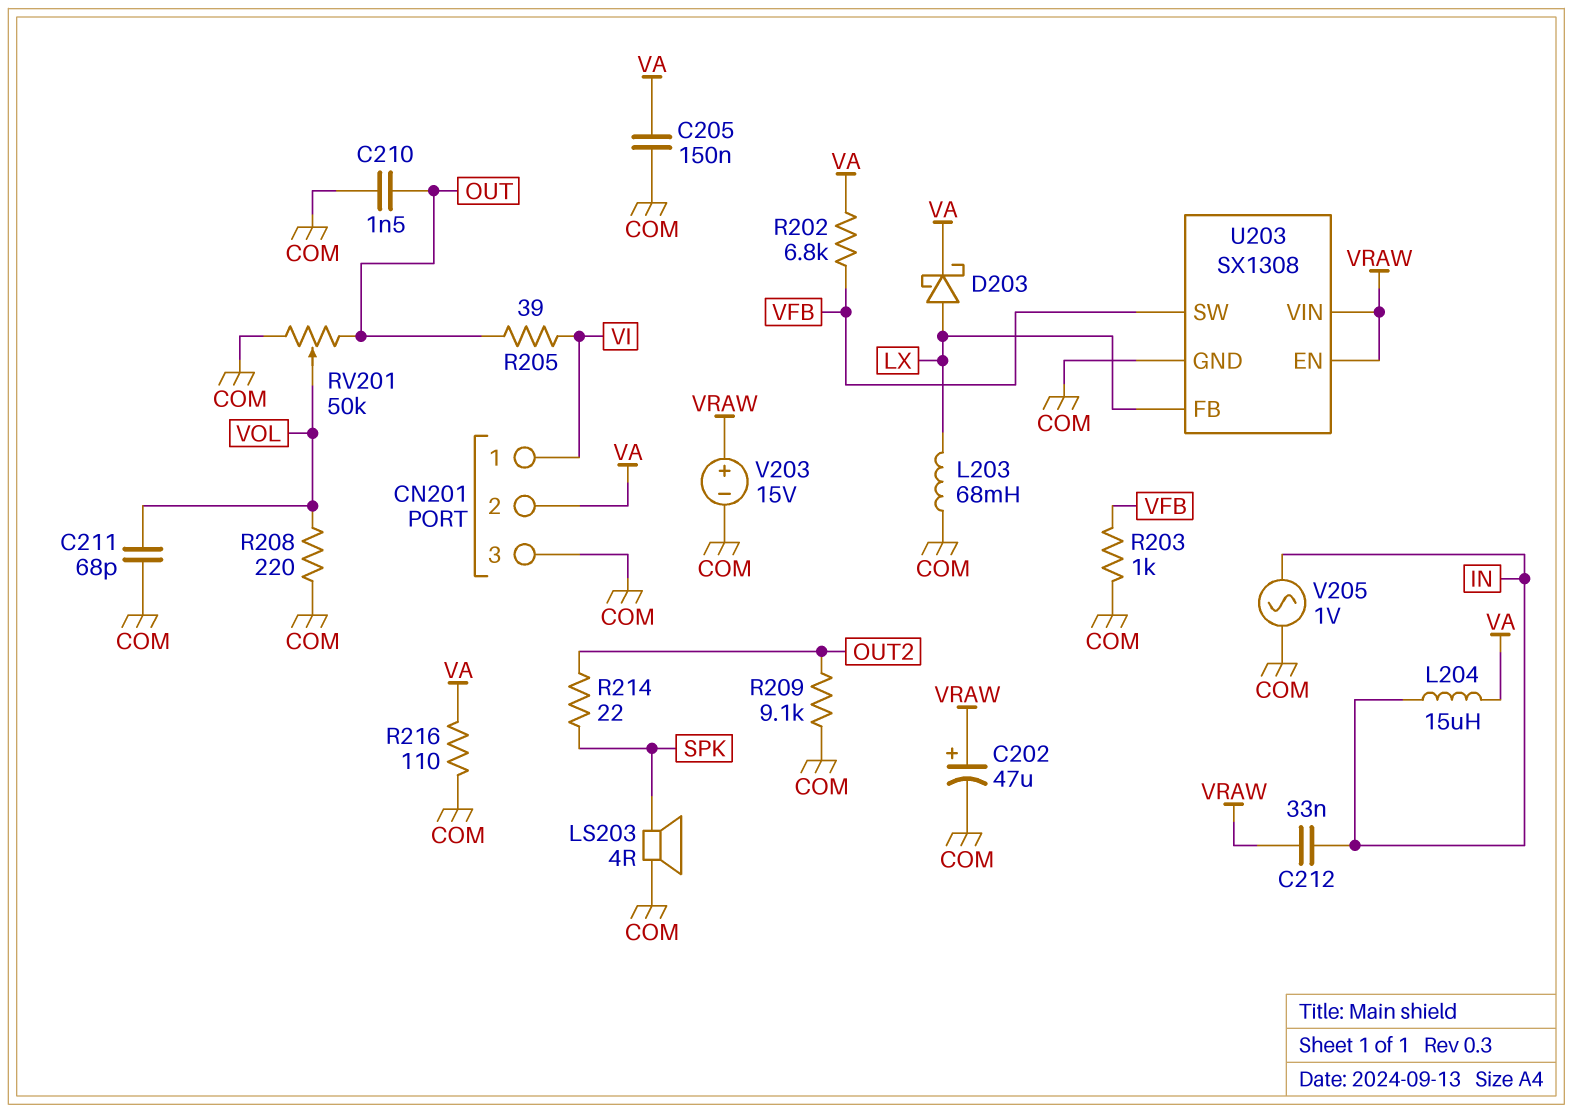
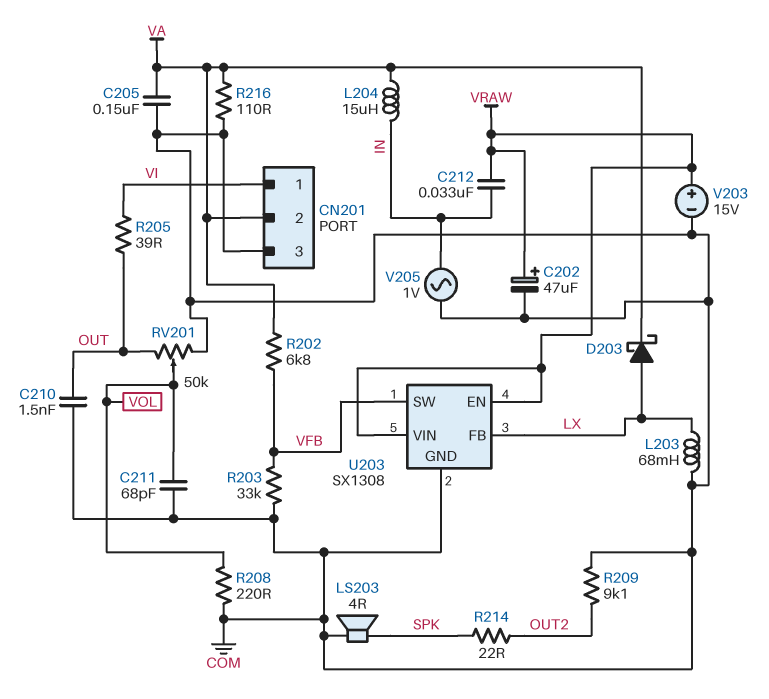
R203: 1k (COM, VFB) -> 33k (COM, VFB)

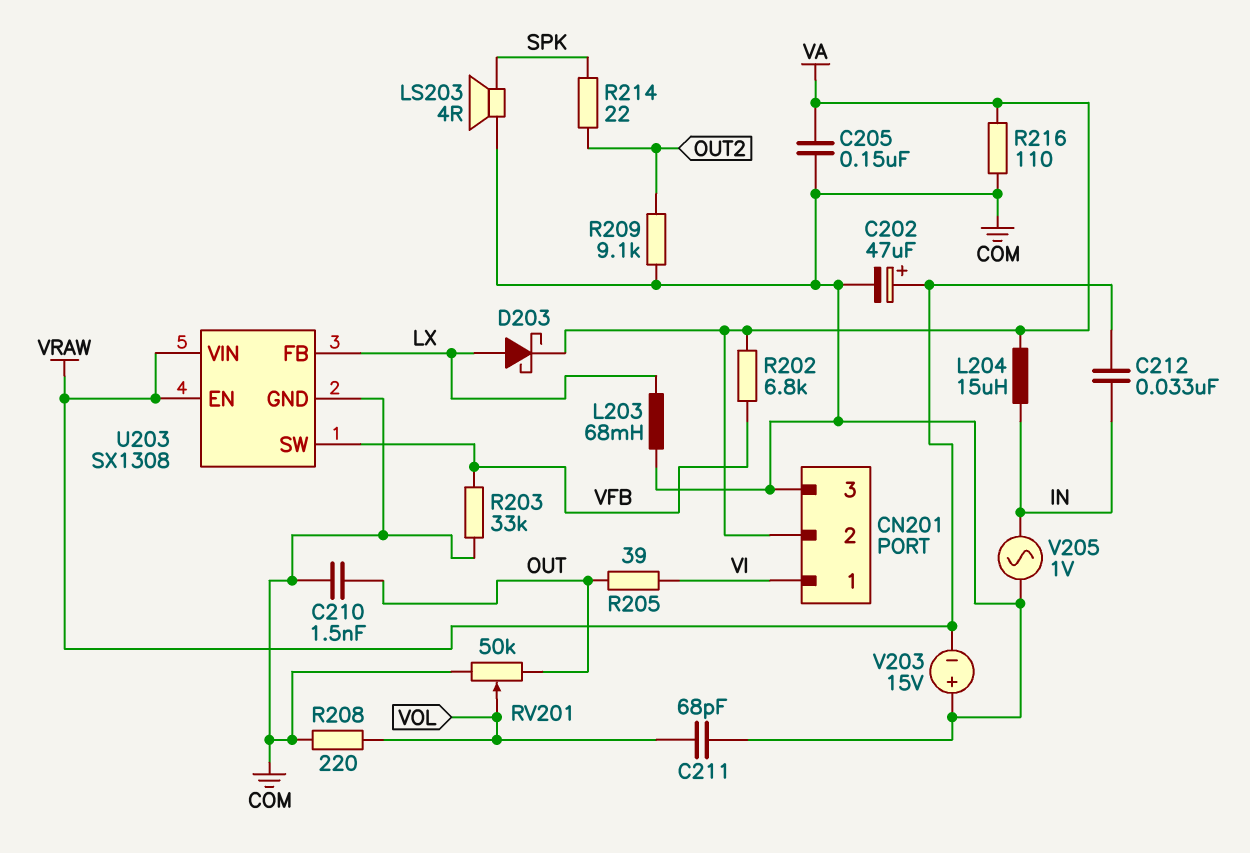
V203: 15V (plus VRAW, minus COM) -> 15V (plus COM, minus VRAW)

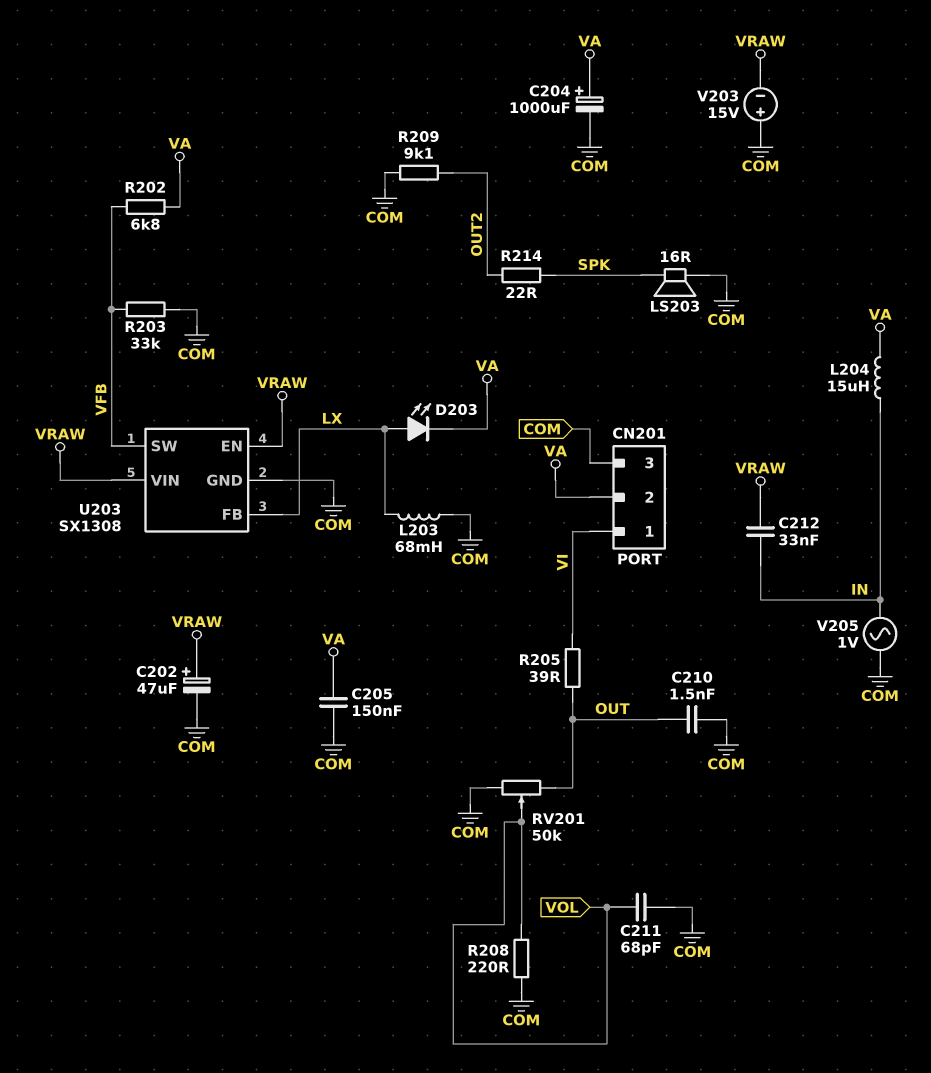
C204: none -> 1000uF (plus VA, minus COM)
D203: schottky (A LX, K VA) -> LED (A LX, K VA)
LS203: speaker 4R (COM, SPK) -> speaker 16R (COM, SPK)
R216: 110 (COM, VA) -> none

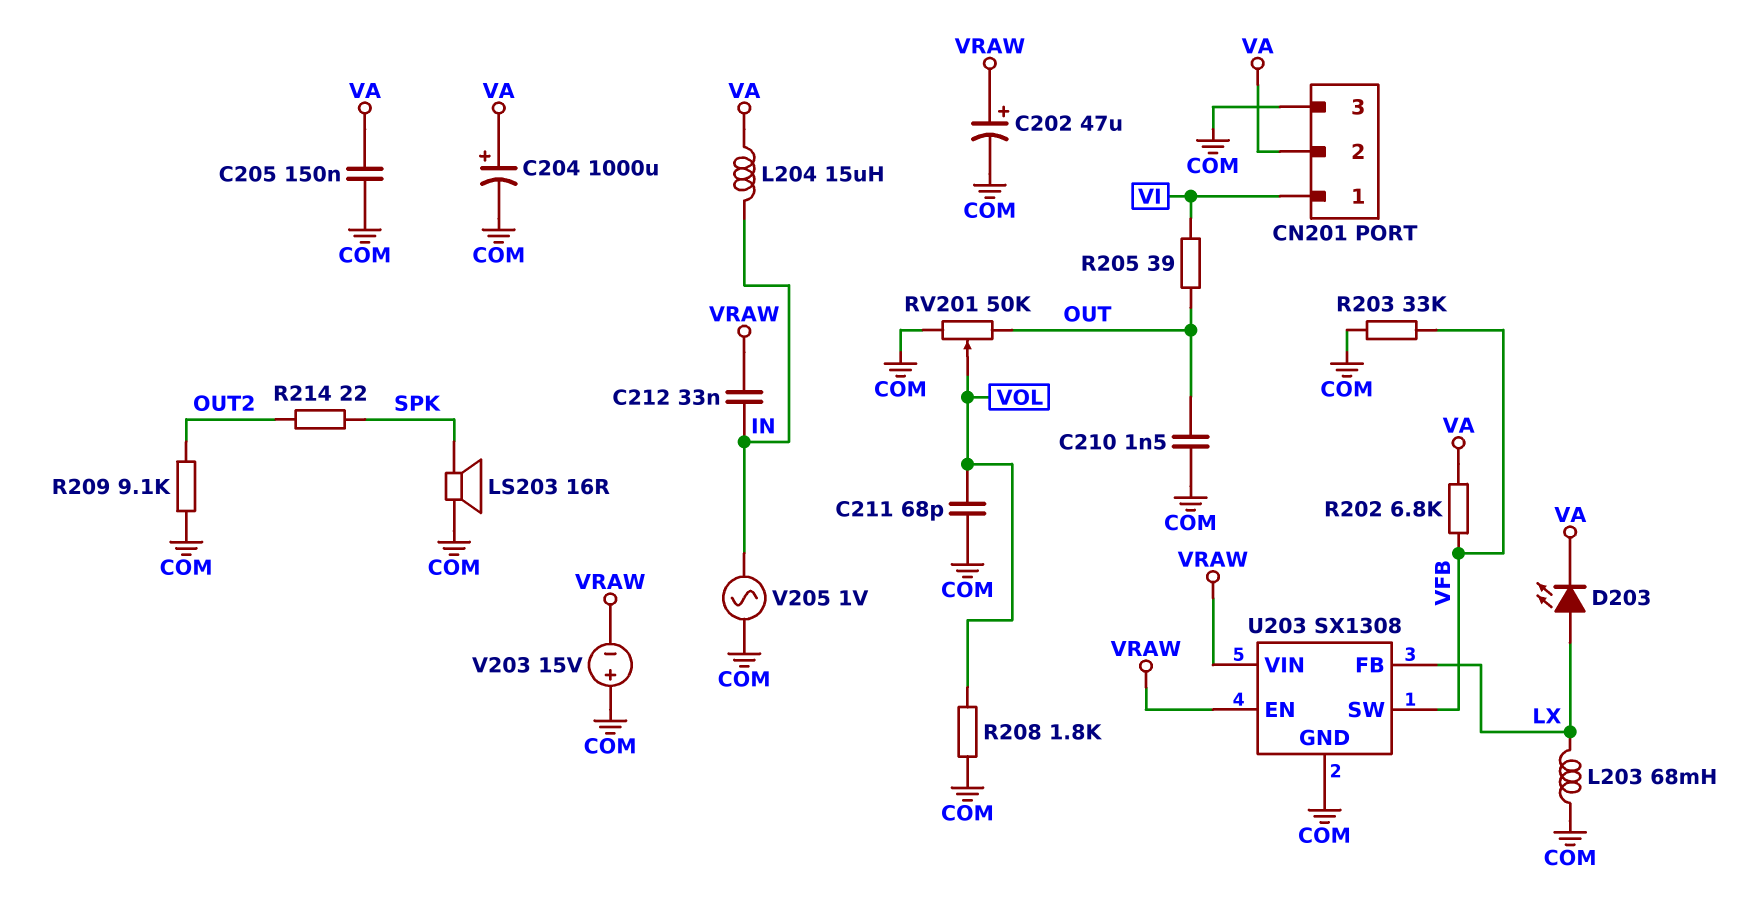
R208: 220 (COM, VOL) -> 1.8k (COM, VOL)

